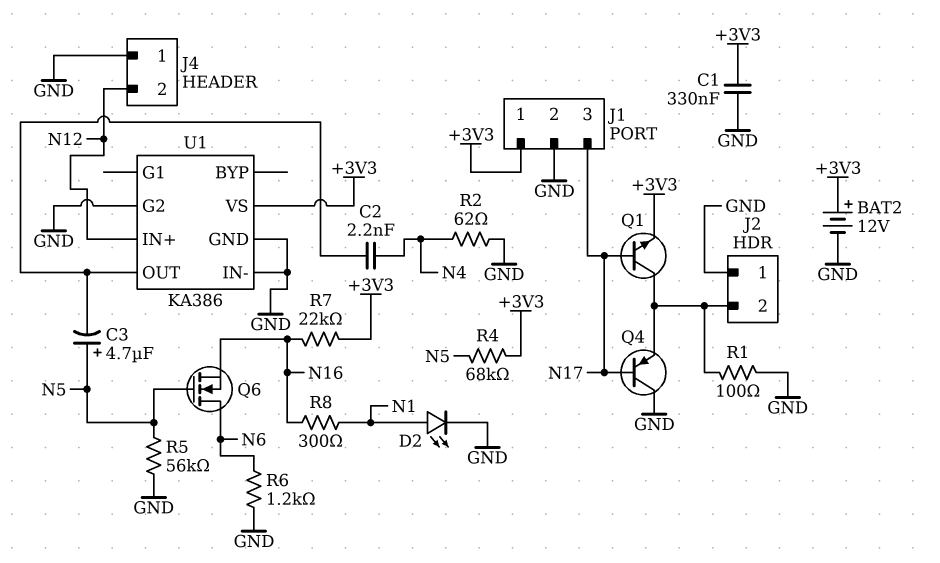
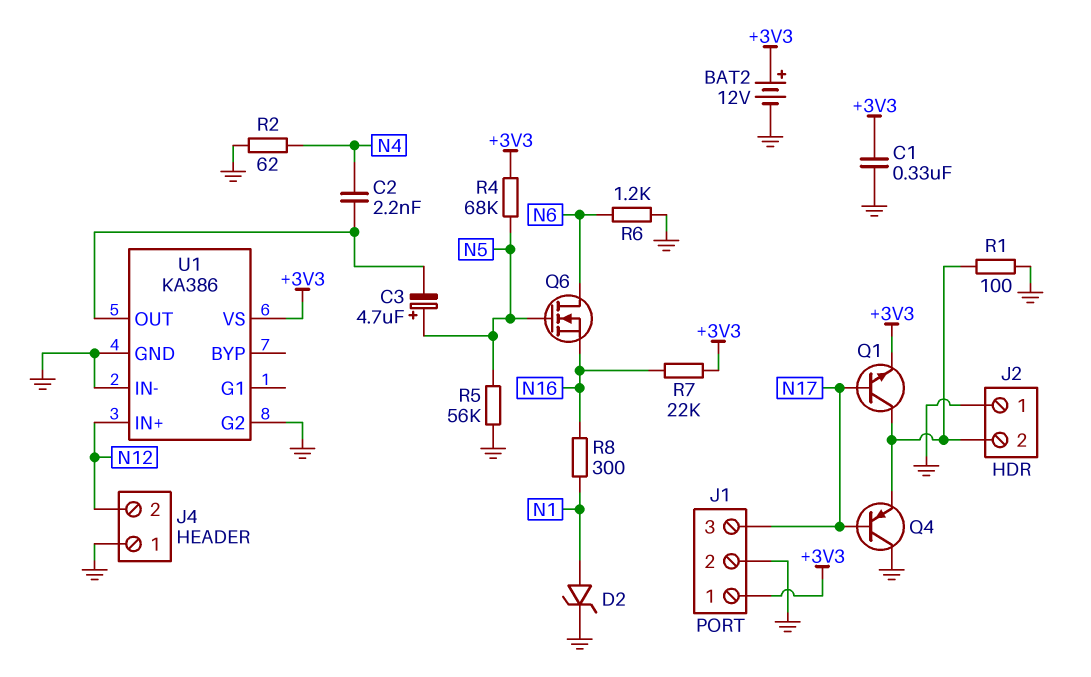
D2: LED (A N1, K GND) -> zener (A N1, K GND)

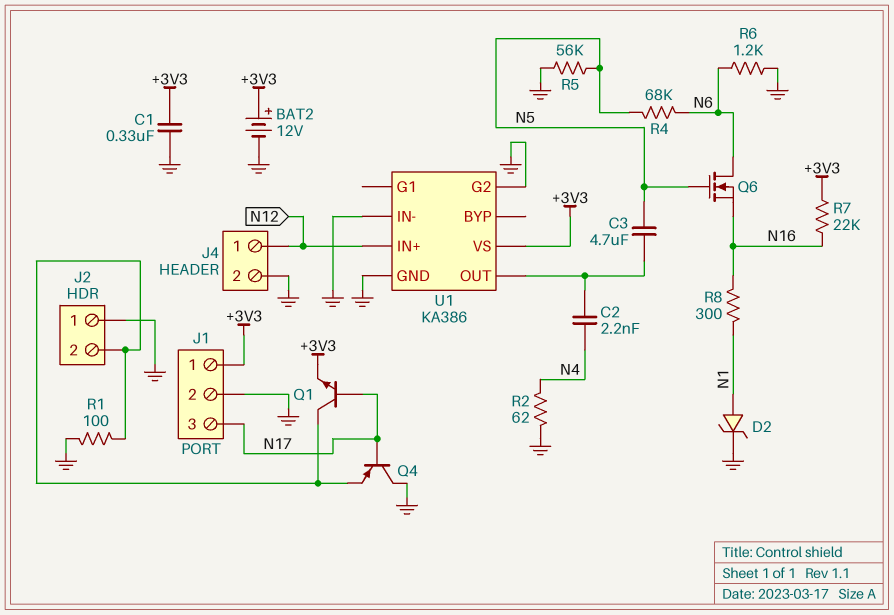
C3: 4.7uF (plus N5, minus U1/OUT) -> 4.7uF (N5, U1/OUT)
J4 pin 1: GND -> N12
J4 pin 2: N12 -> GND
R4: 68k (+3V3, N5) -> 68k (N5, N6)

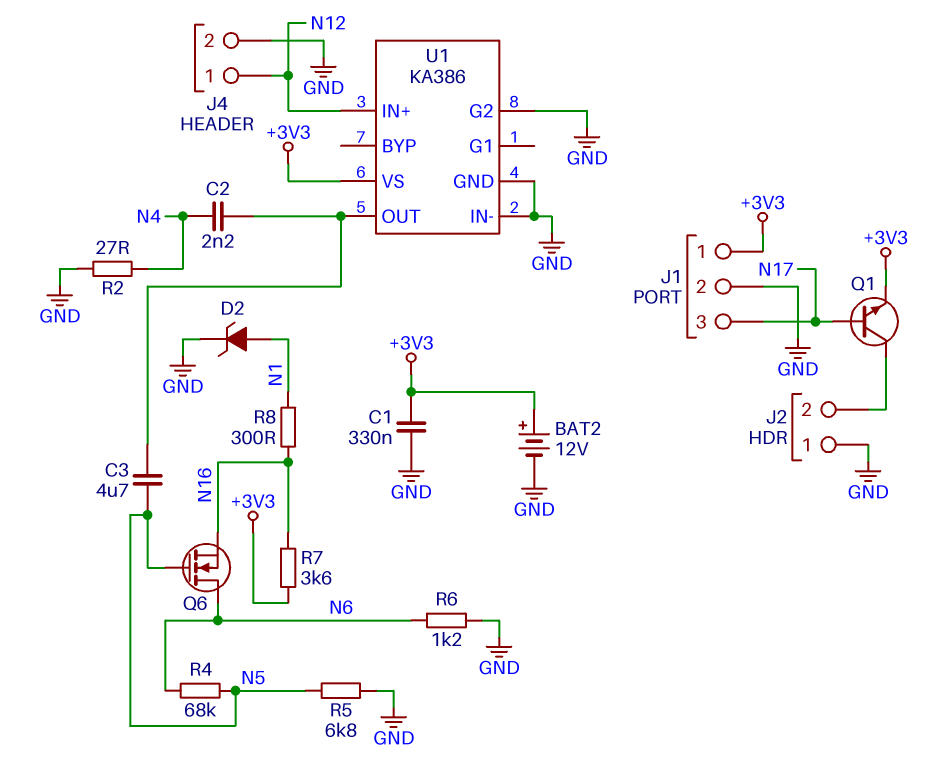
Q4: PNP (B N17, C GND, E J2/2) -> none
R1: 100 (GND, J2/2) -> none
R2: 62 (GND, N4) -> 27 (GND, N4)
R5: 56k (GND, N5) -> 6.8k (GND, N5)
R7: 22k (+3V3, N16) -> 3.6k (+3V3, N16)

